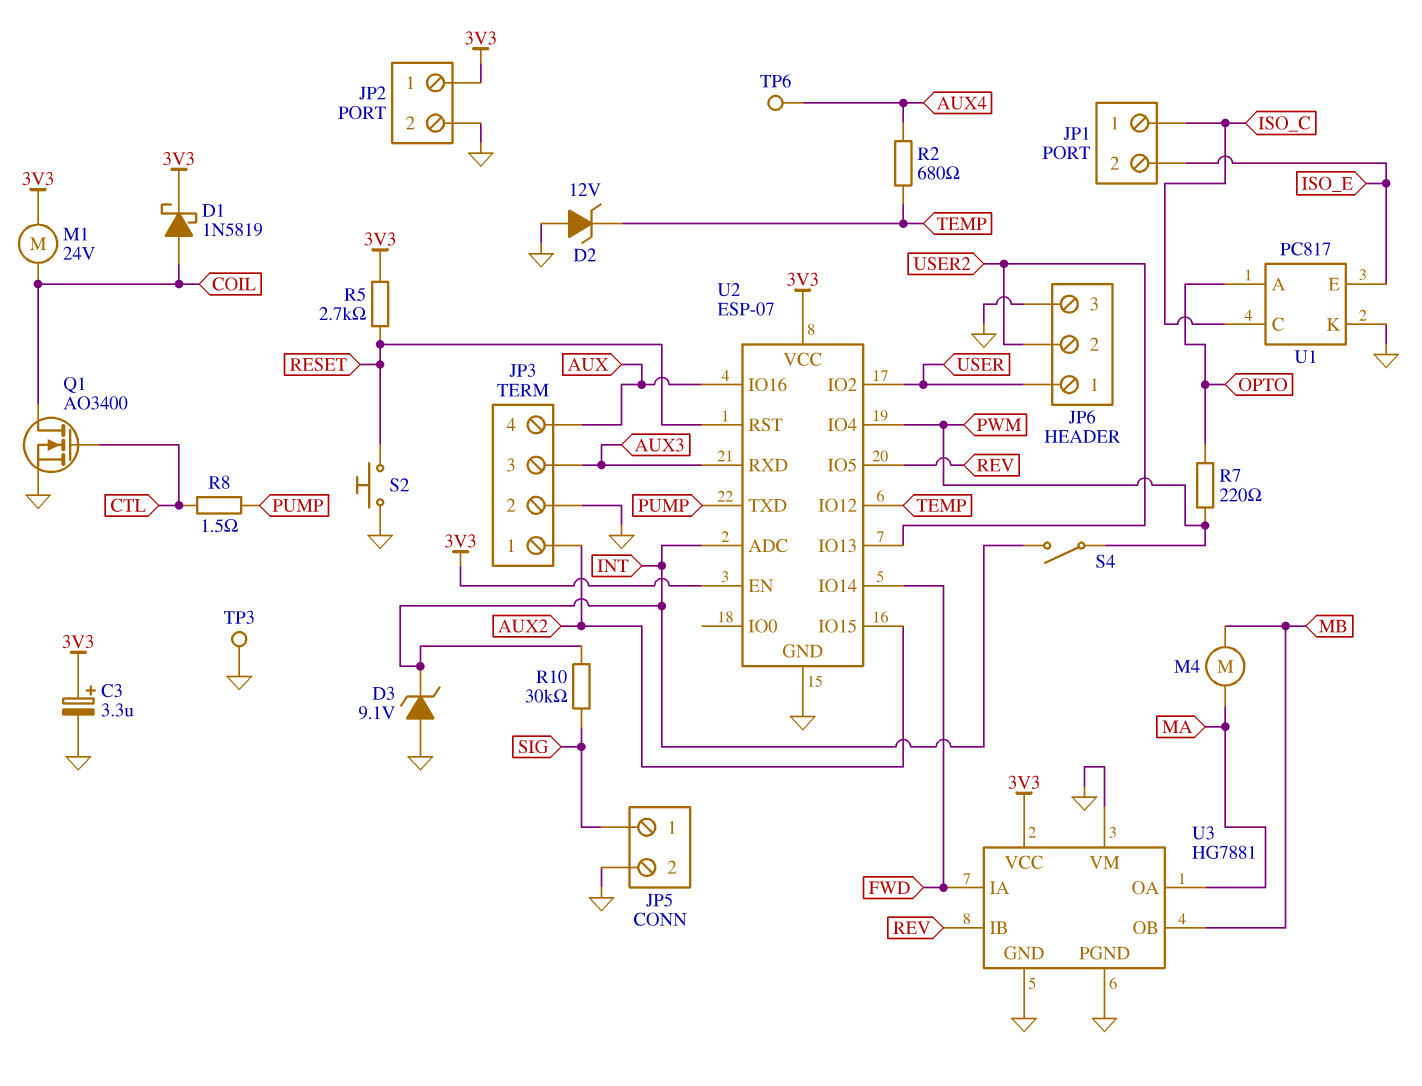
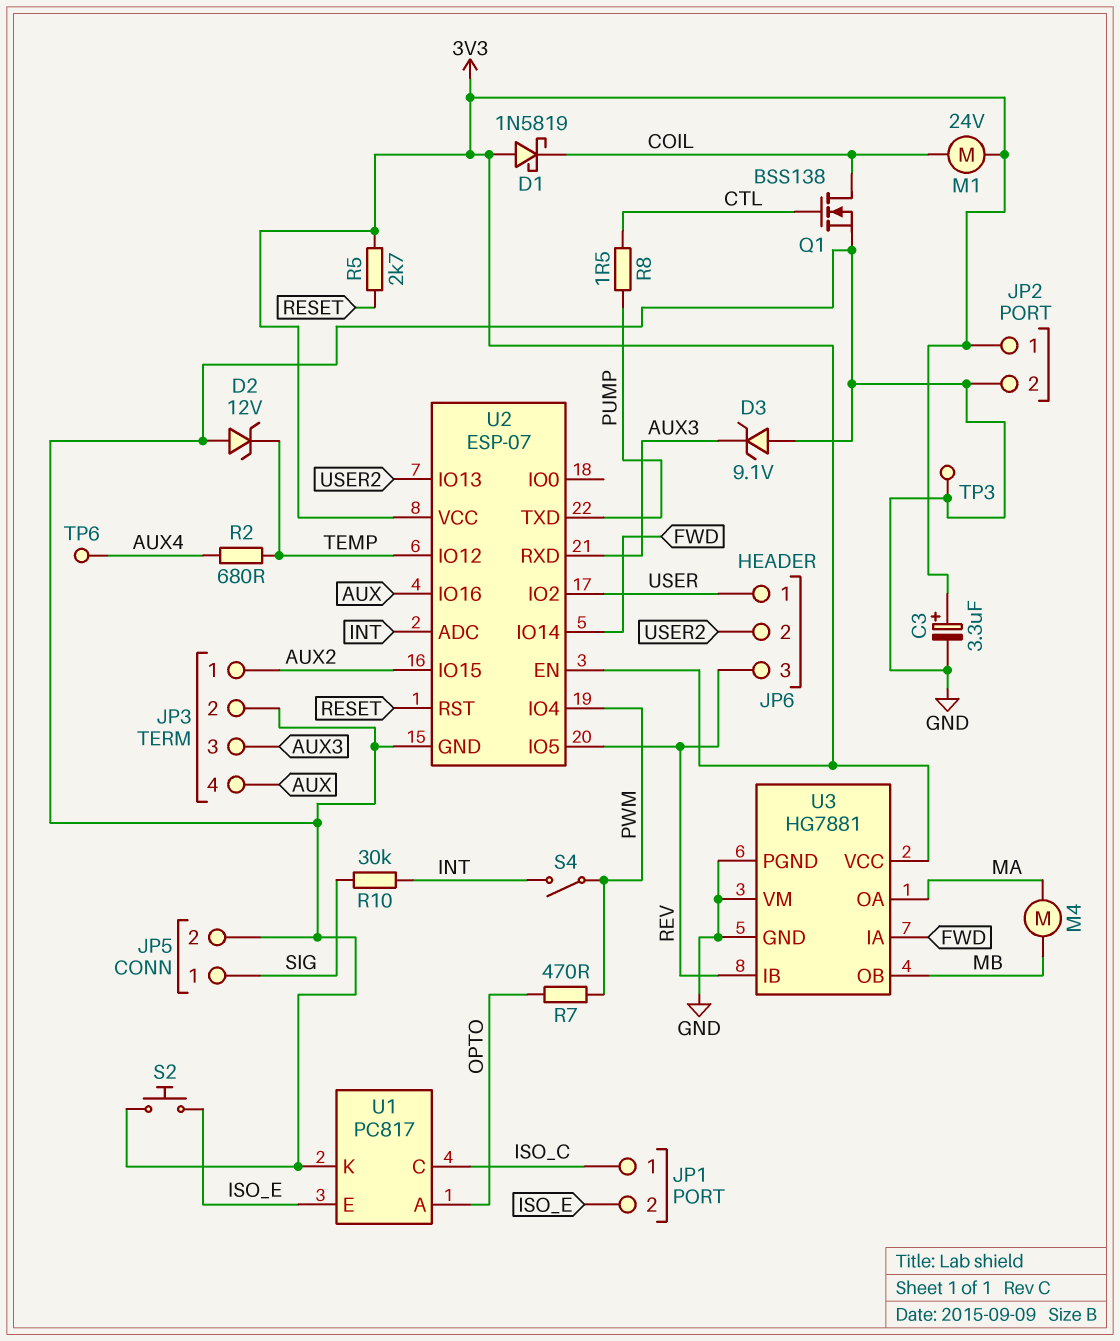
D1: schottky 1N5819 (A COIL, K 3V3) -> schottky 1N5819 (A 3V3, K COIL)
D3: zener 9.1V (A GND, K INT) -> zener 9.1V (A GND, K AUX3)
JP6 pin 3: GND -> REV
Q1: NMOS AO3400 (G CTL, D COIL, S GND) -> NMOS BSS138 (G CTL, D COIL, S GND)
R7: 220 (OPTO, PWM) -> 470 (OPTO, PWM)
S2: button (GND, RESET) -> button (GND, ISO_E)

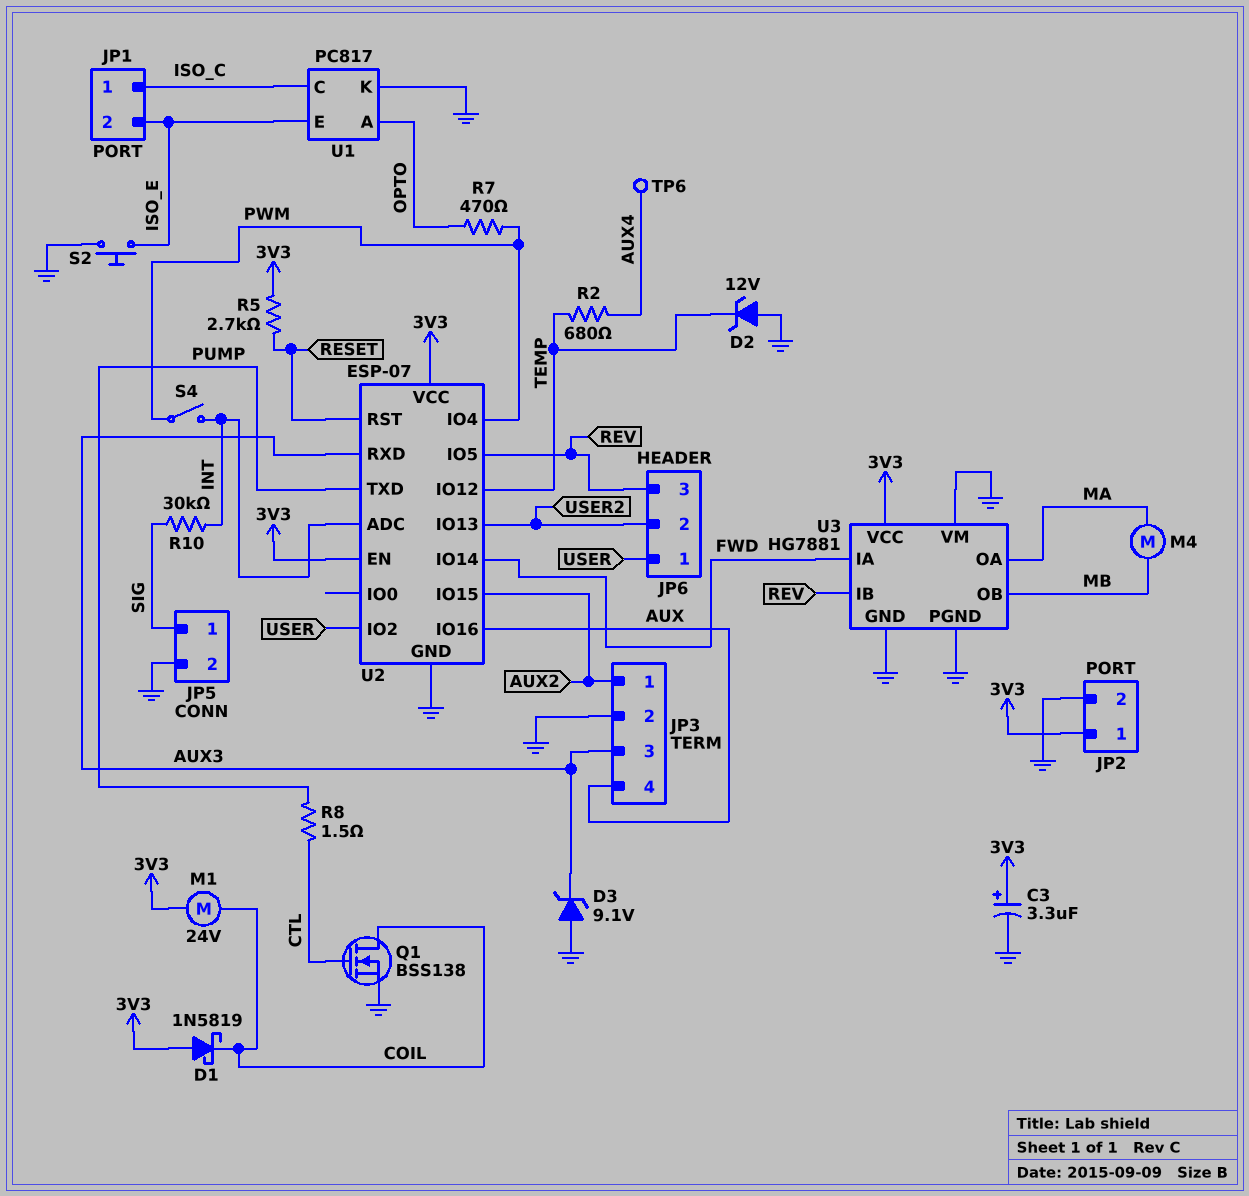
TP3: test point (GND) -> none

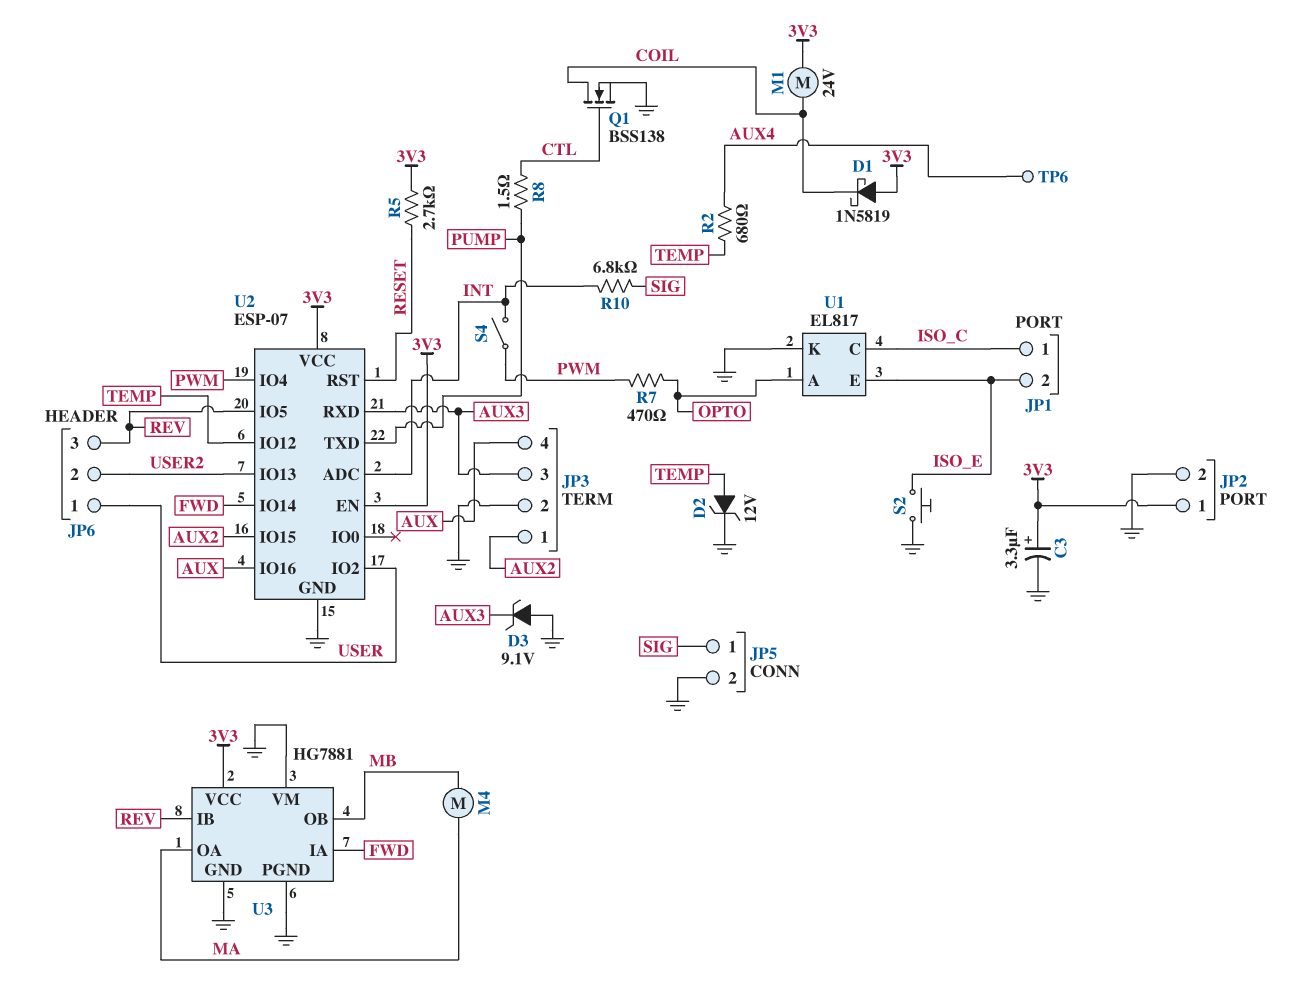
D2: zener 12V (A GND, K TEMP) -> zener 12V (A TEMP, K GND)
R10: 30k (INT, SIG) -> 6.8k (INT, SIG)
U1: PC817 -> EL817

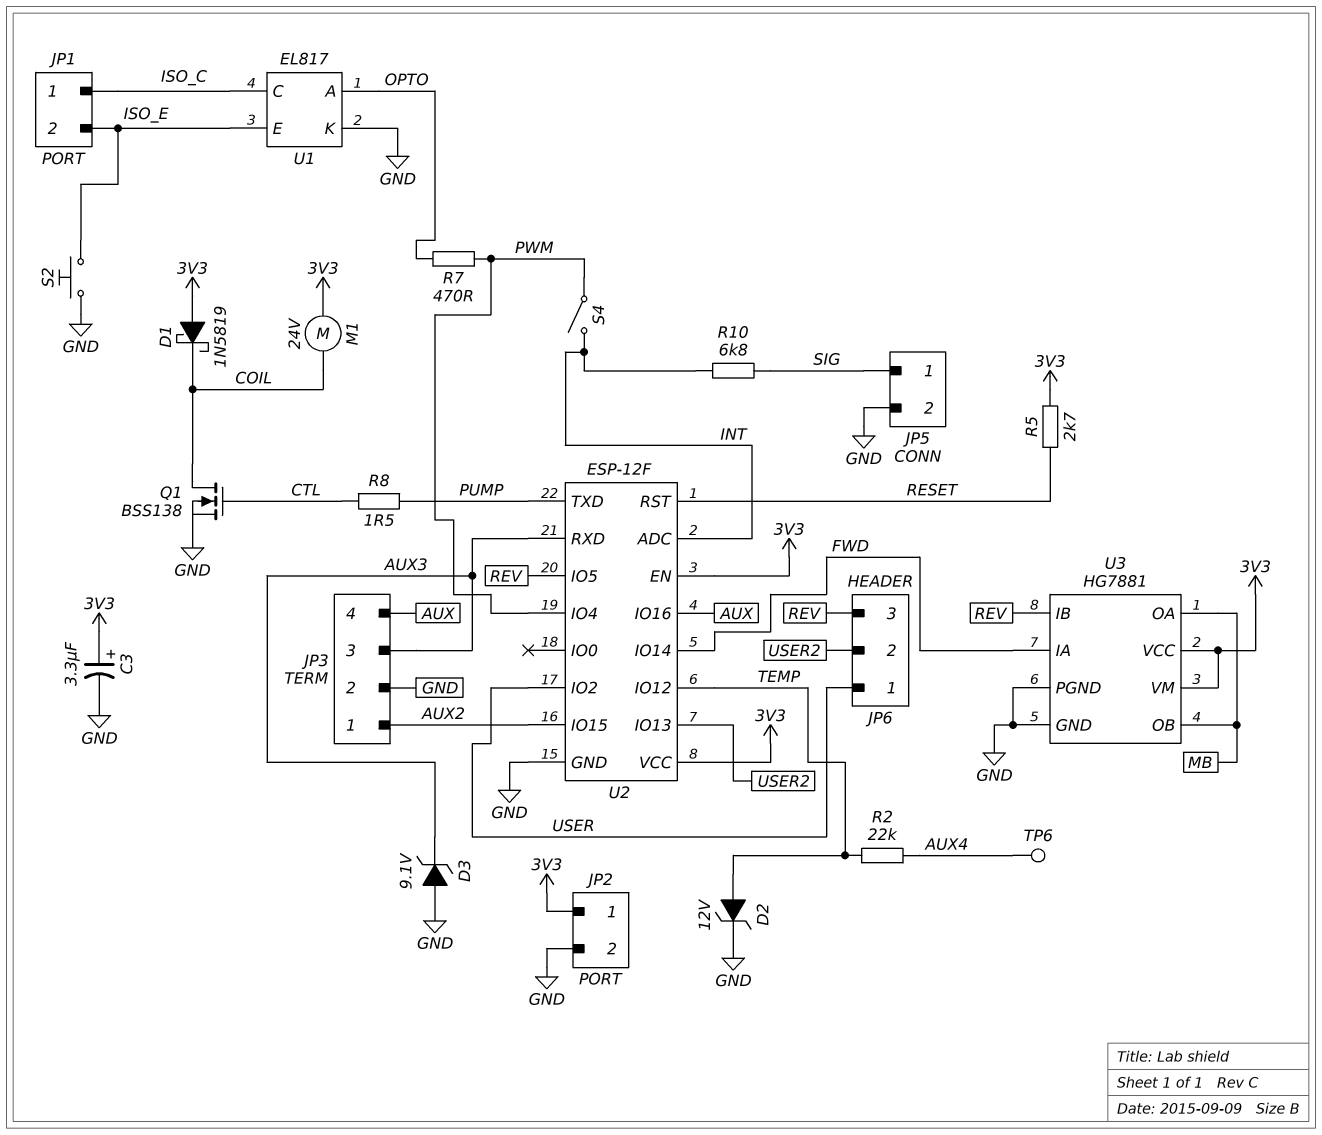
M4: motor (MA, MB) -> none
R2: 680 (AUX4, TEMP) -> 22k (AUX4, TEMP)
U2: ESP-07 -> ESP-12F
U3 pin OA: MA -> MB
U3 pin VM: GND -> 3V3

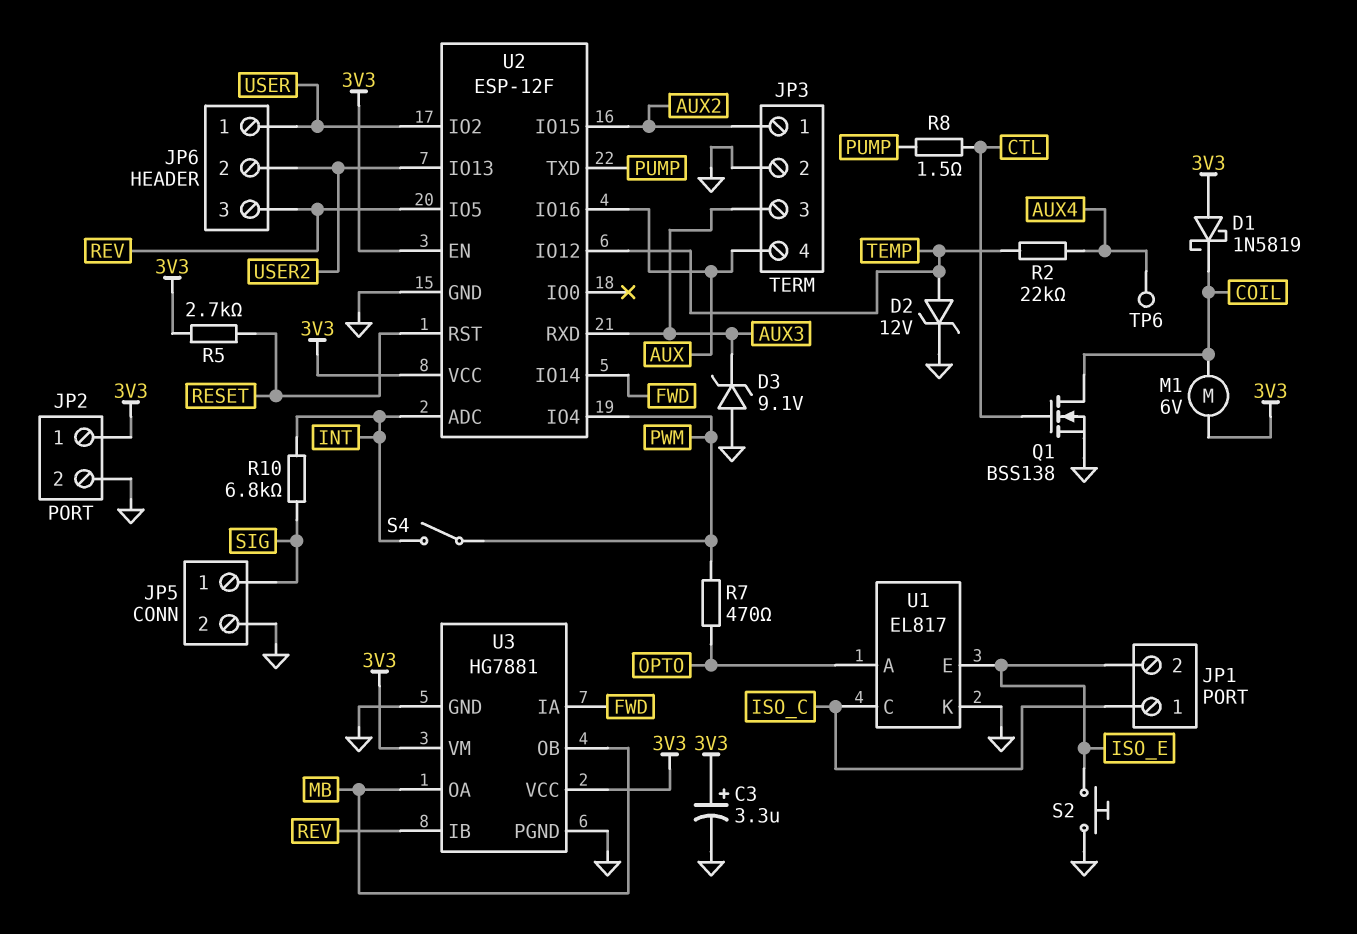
M1: motor 24V (3V3, COIL) -> motor 6V (3V3, COIL)

